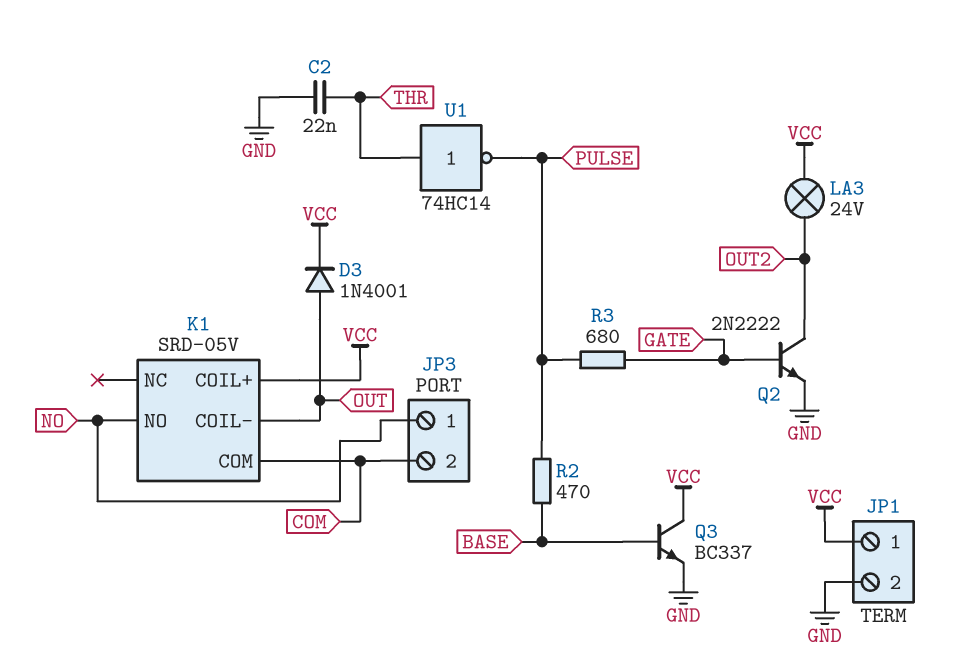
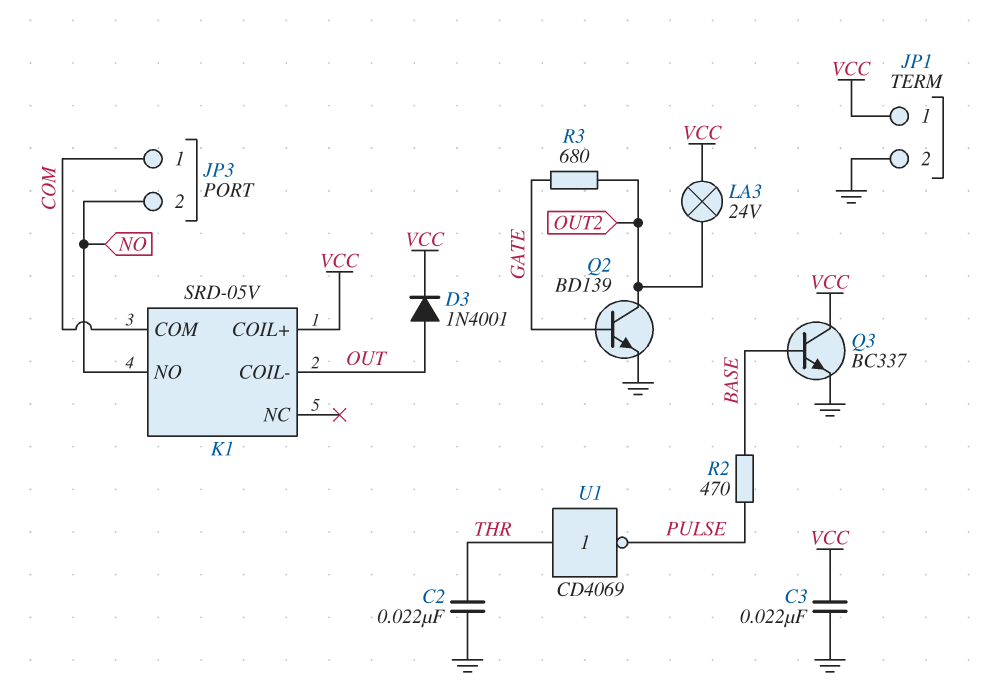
C3: none -> 22nF (GND, VCC)
JP3 pin 1: NO -> COM
JP3 pin 2: COM -> NO
Q2: NPN 2N2222 (B GATE, C OUT2, E GND) -> NPN BD139 (B GATE, C OUT2, E GND)
R3: 680 (GATE, PULSE) -> 680 (GATE, OUT2)
U1: NOT 74HC14 (in THR, out PULSE) -> NOT CD4069 (in THR, out PULSE)

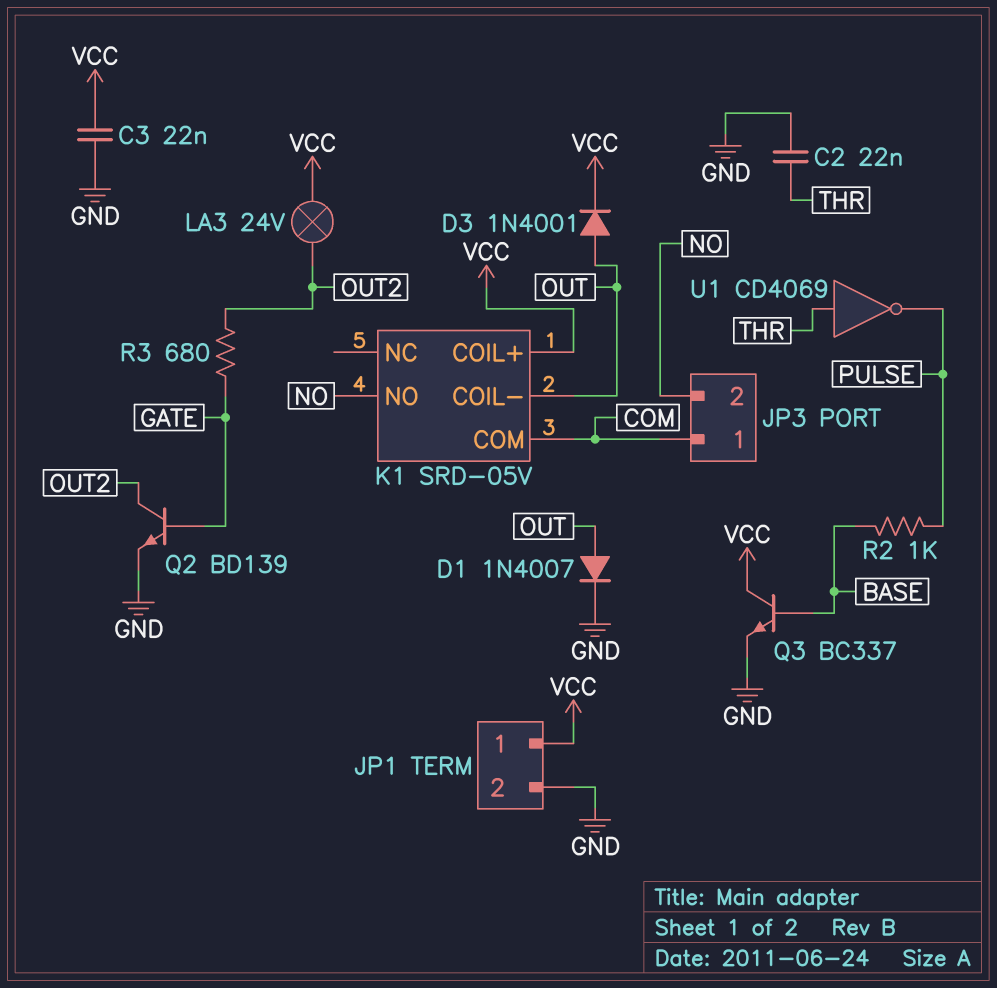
D1: none -> diode 1N4007 (A OUT, K GND)
R2: 470 (BASE, PULSE) -> 1k (BASE, PULSE)

